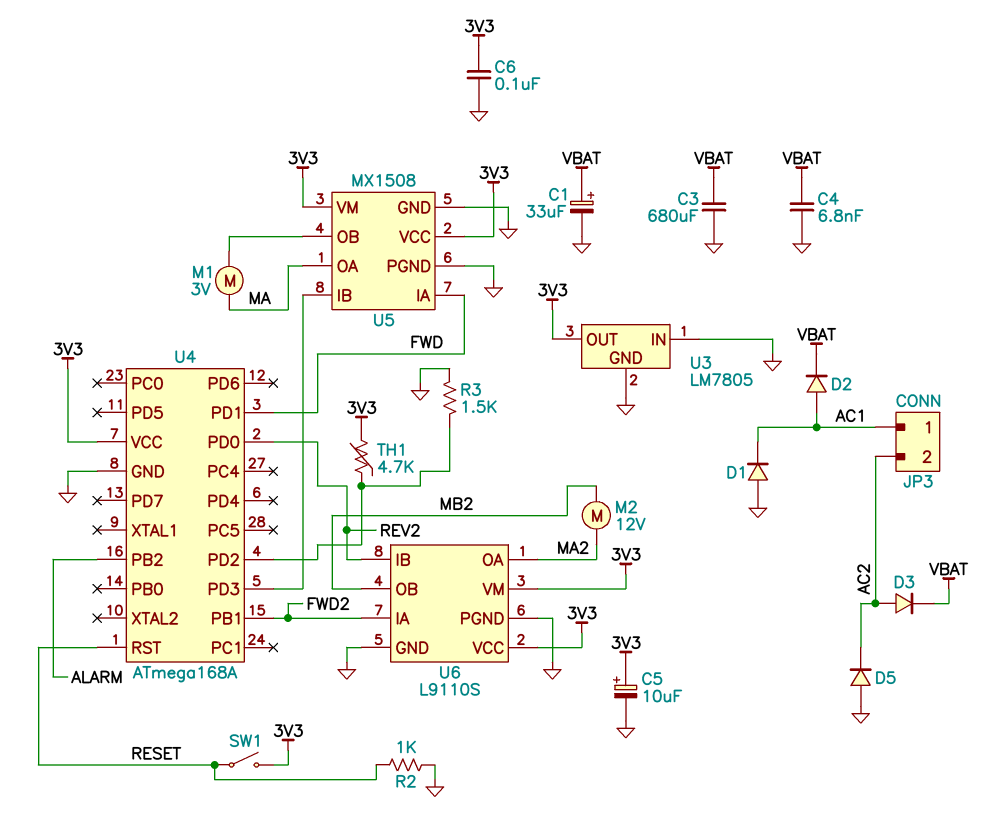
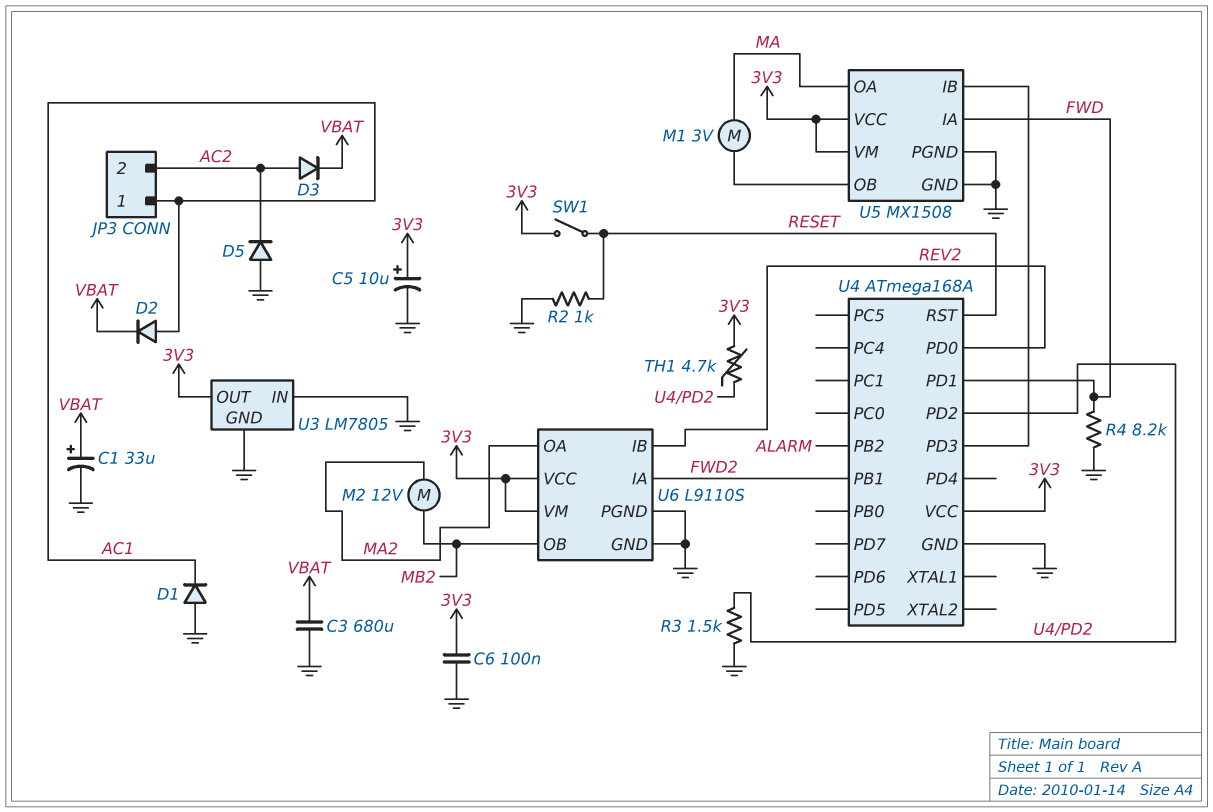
C4: 6.8nF (GND, VBAT) -> none
R4: none -> 8.2k (FWD, GND)

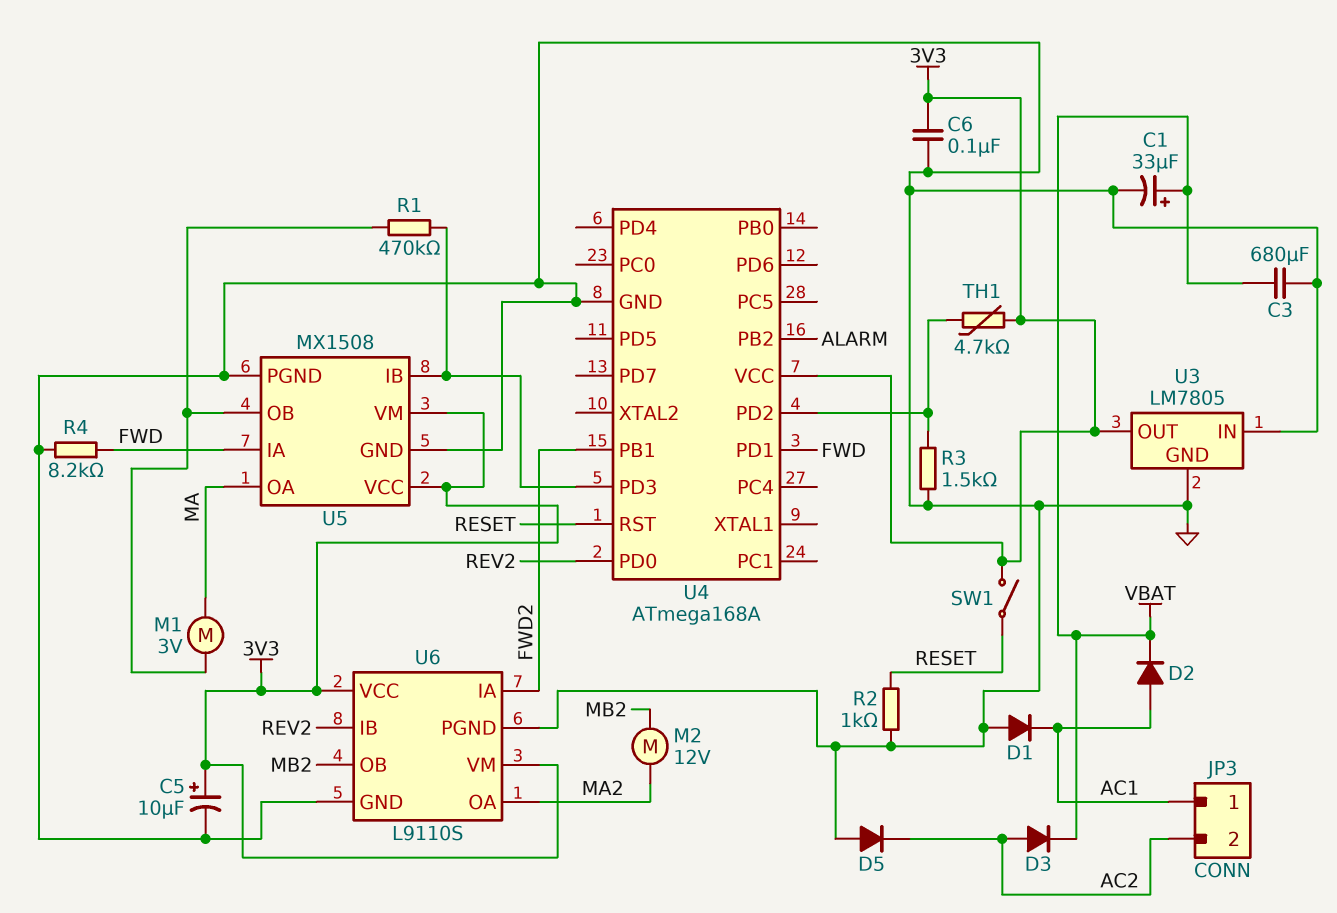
R1: none -> 470k (U4/PD3, U5/OB)

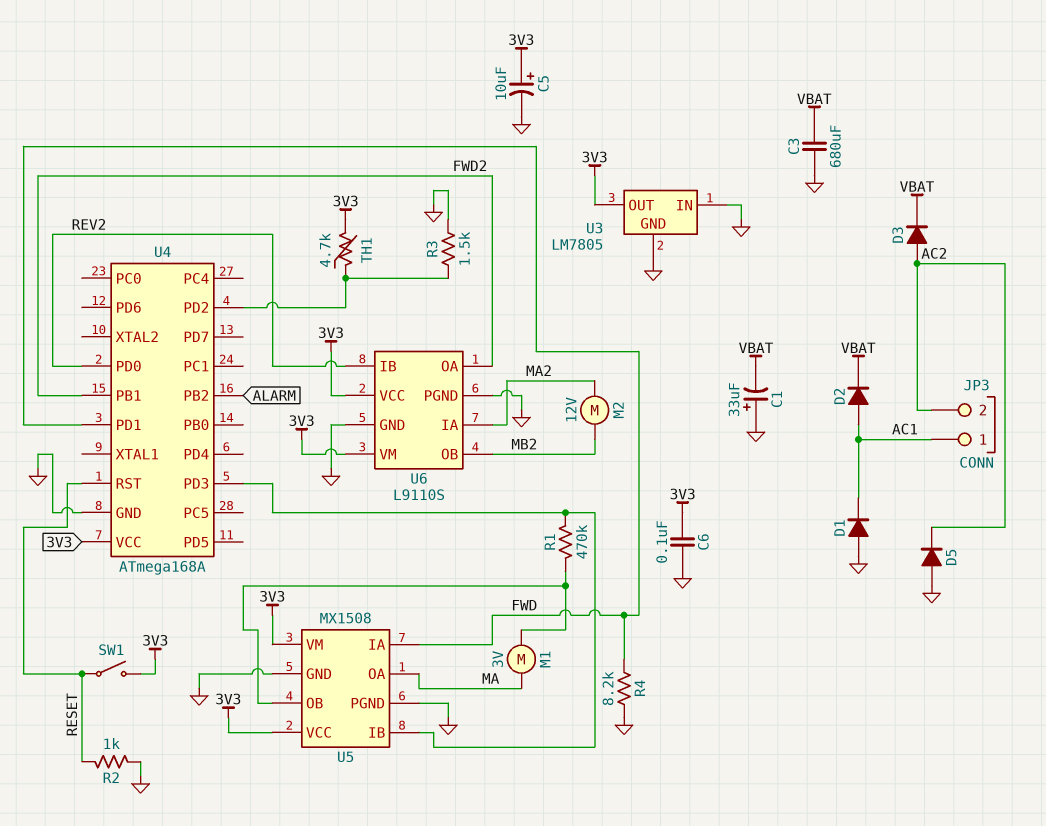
C1: 33uF (plus VBAT, minus GND) -> 33uF (plus GND, minus VBAT)
U6 pin IA: FWD2 -> MA2
U6 pin OA: MA2 -> FWD2

